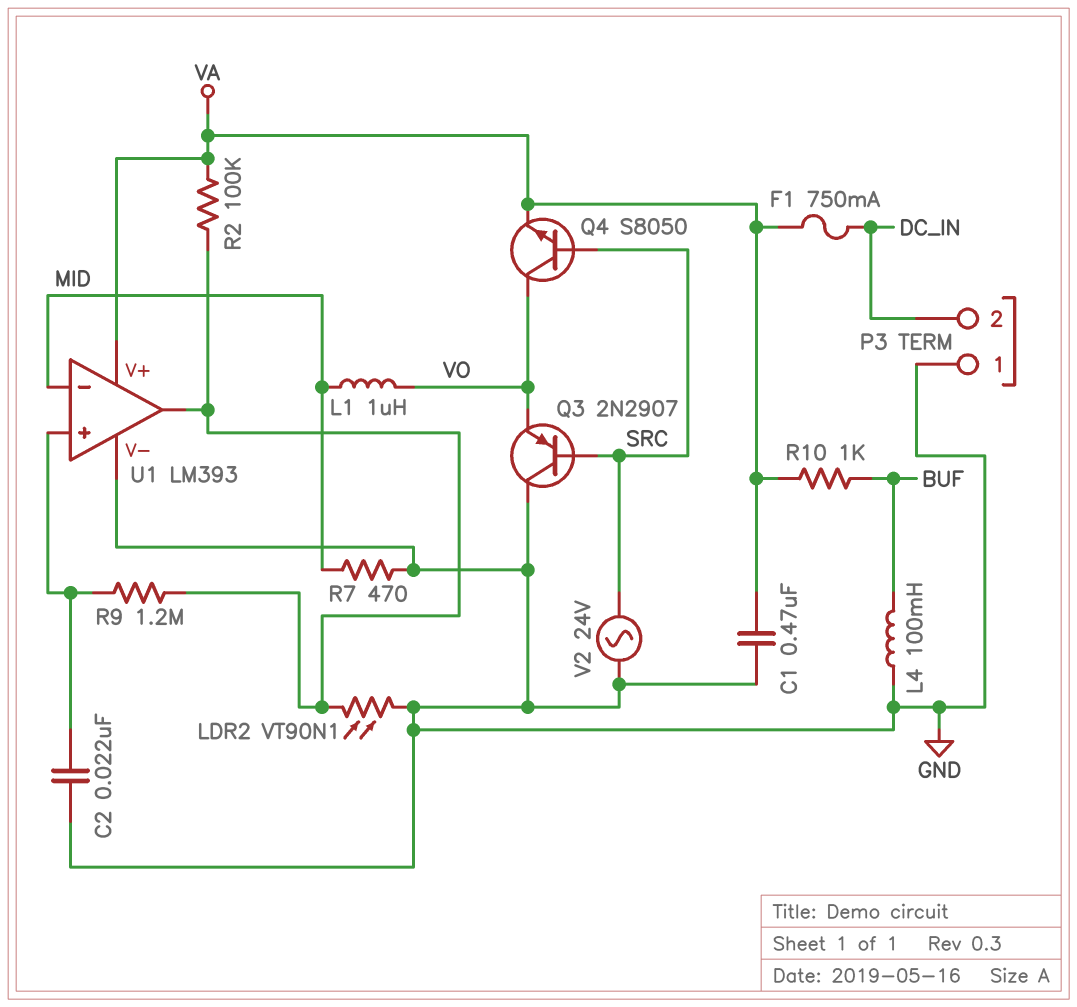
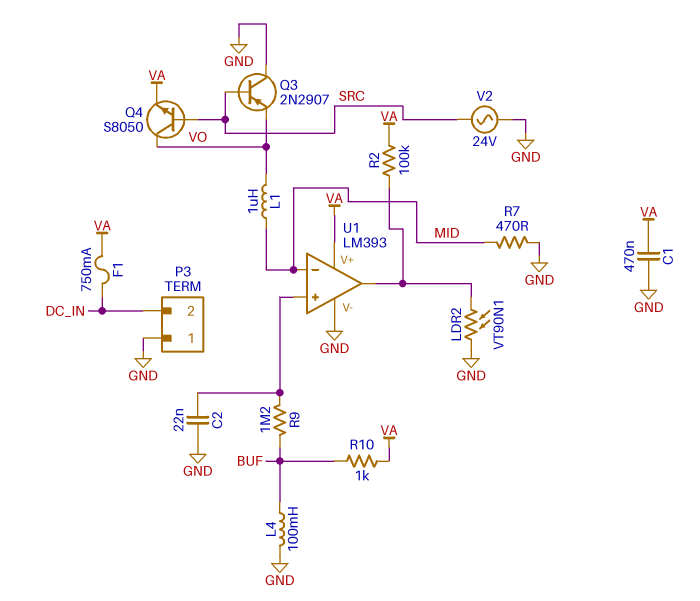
R9: 1.2M (U1/in+, U1/out) -> 1.2M (BUF, U1/in+)

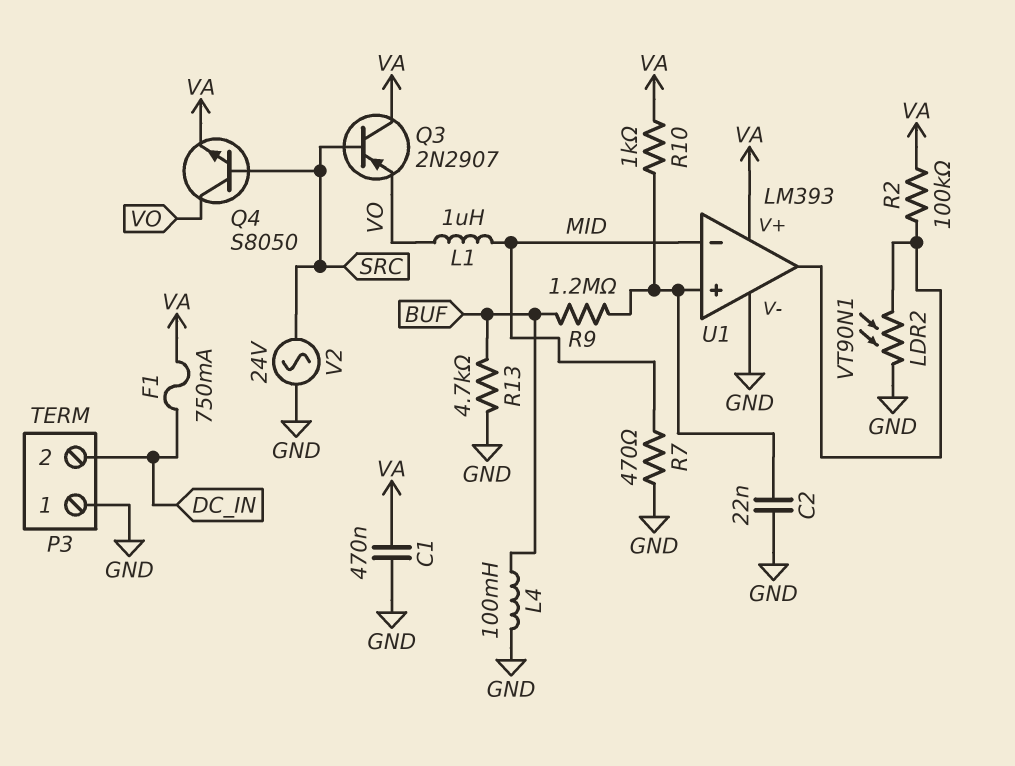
Q3: PNP 2N2907 (B SRC, C GND, E VO) -> PNP 2N2907 (B SRC, C VA, E VO)
R10: 1k (BUF, VA) -> 1k (U1/in+, VA)
R13: none -> 4.7k (BUF, GND)

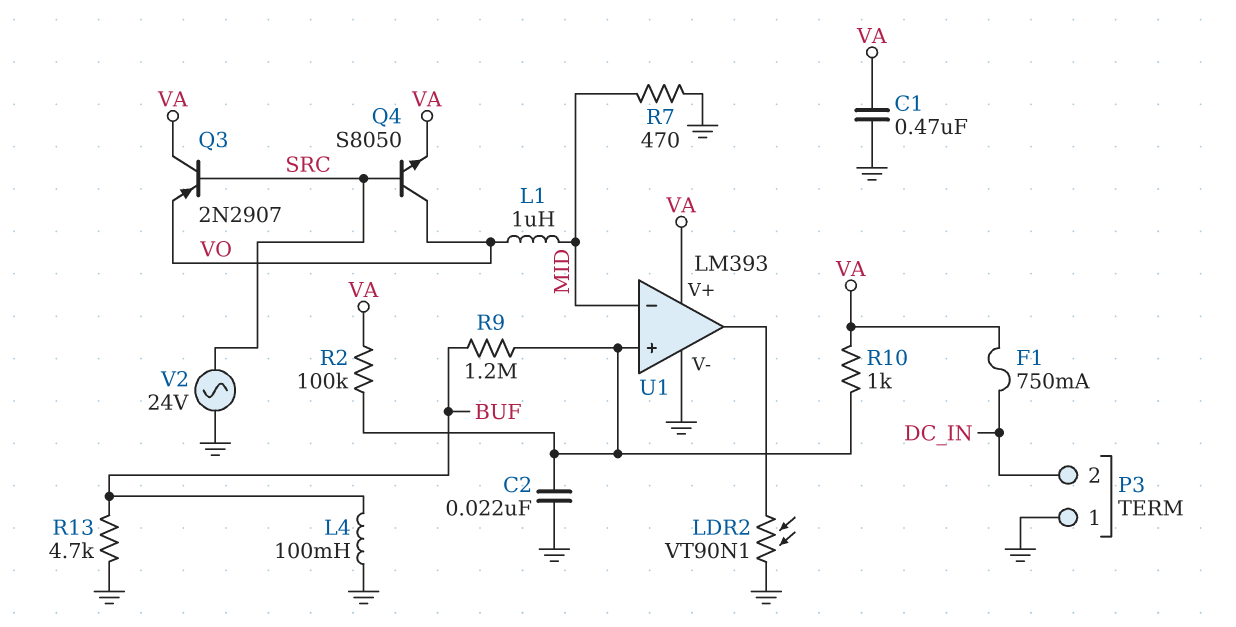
R2: 100k (U1/out, VA) -> 100k (U1/in+, VA)

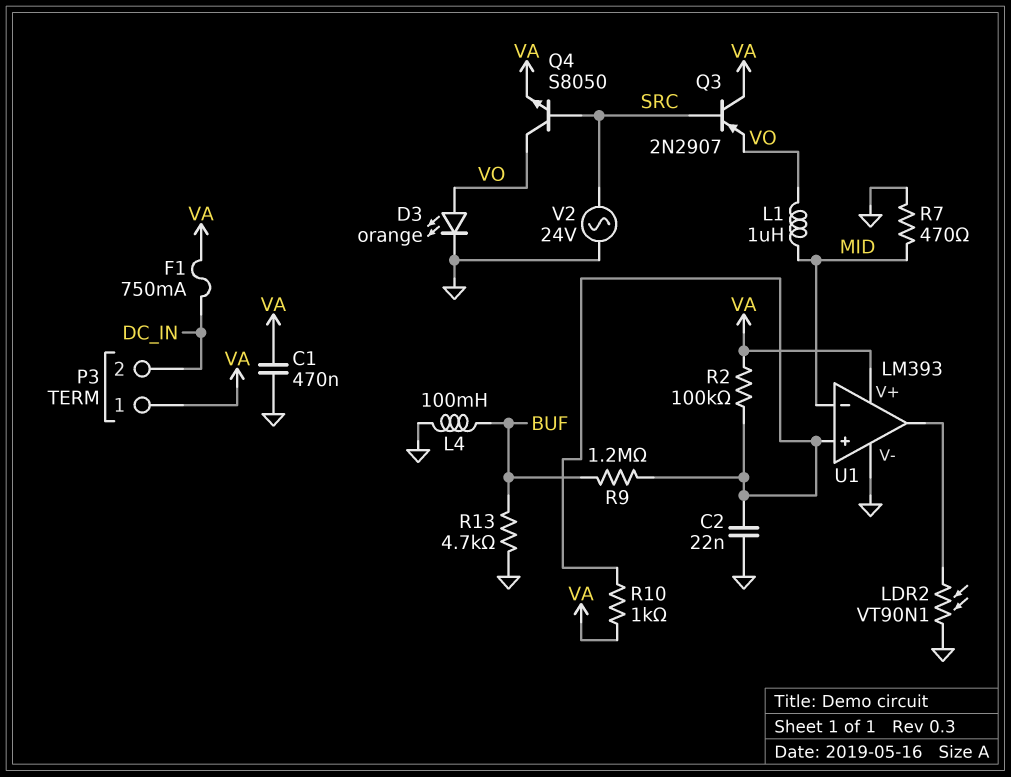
D3: none -> LED orange (A VO, K GND)
P3 pin 1: GND -> VA

